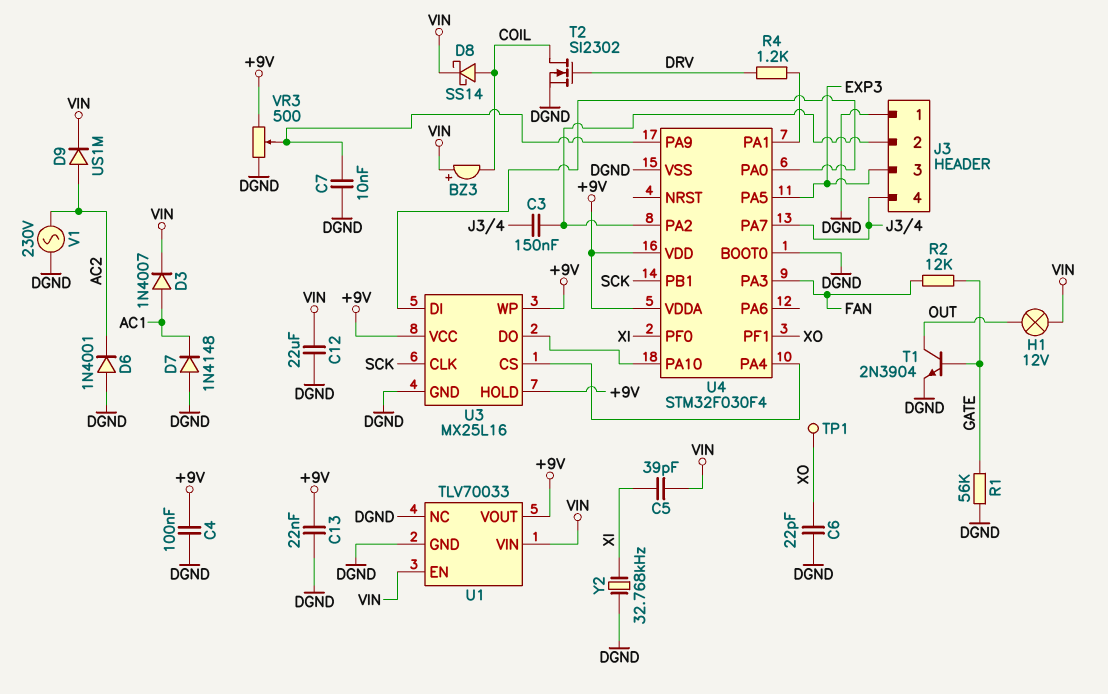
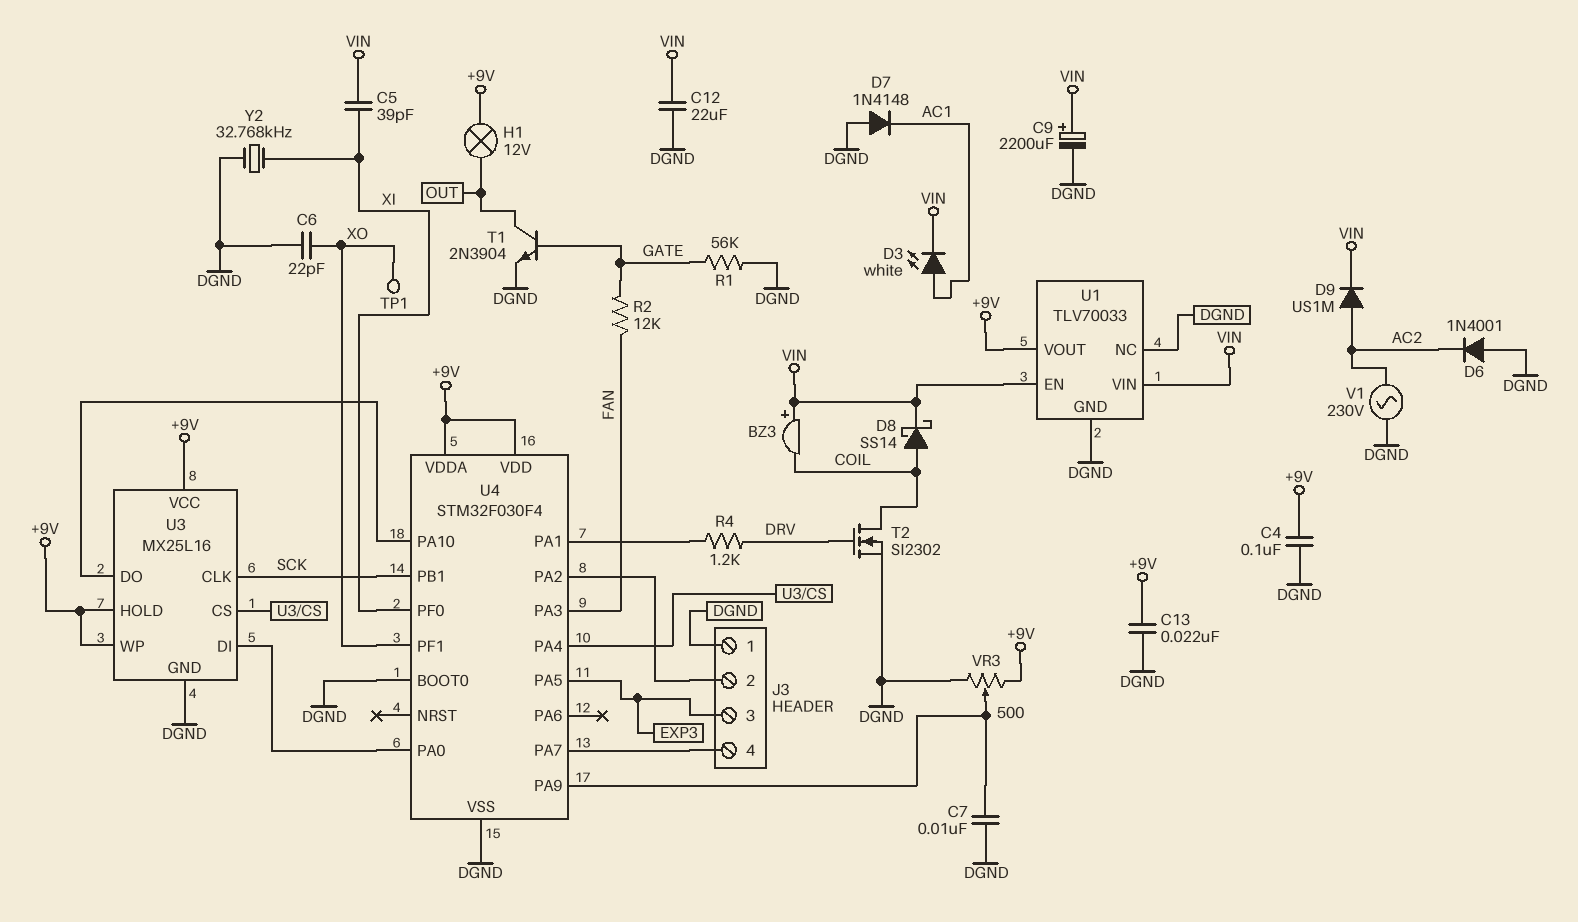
C3: 150nF (J3/2, J3/4) -> none
C9: none -> 2200uF (plus VIN, minus DGND)
D3: diode 1N4007 (A AC1, K VIN) -> LED white (A AC1, K VIN)
H1: lamp 12V (OUT, VIN) -> lamp 12V (+9V, OUT)

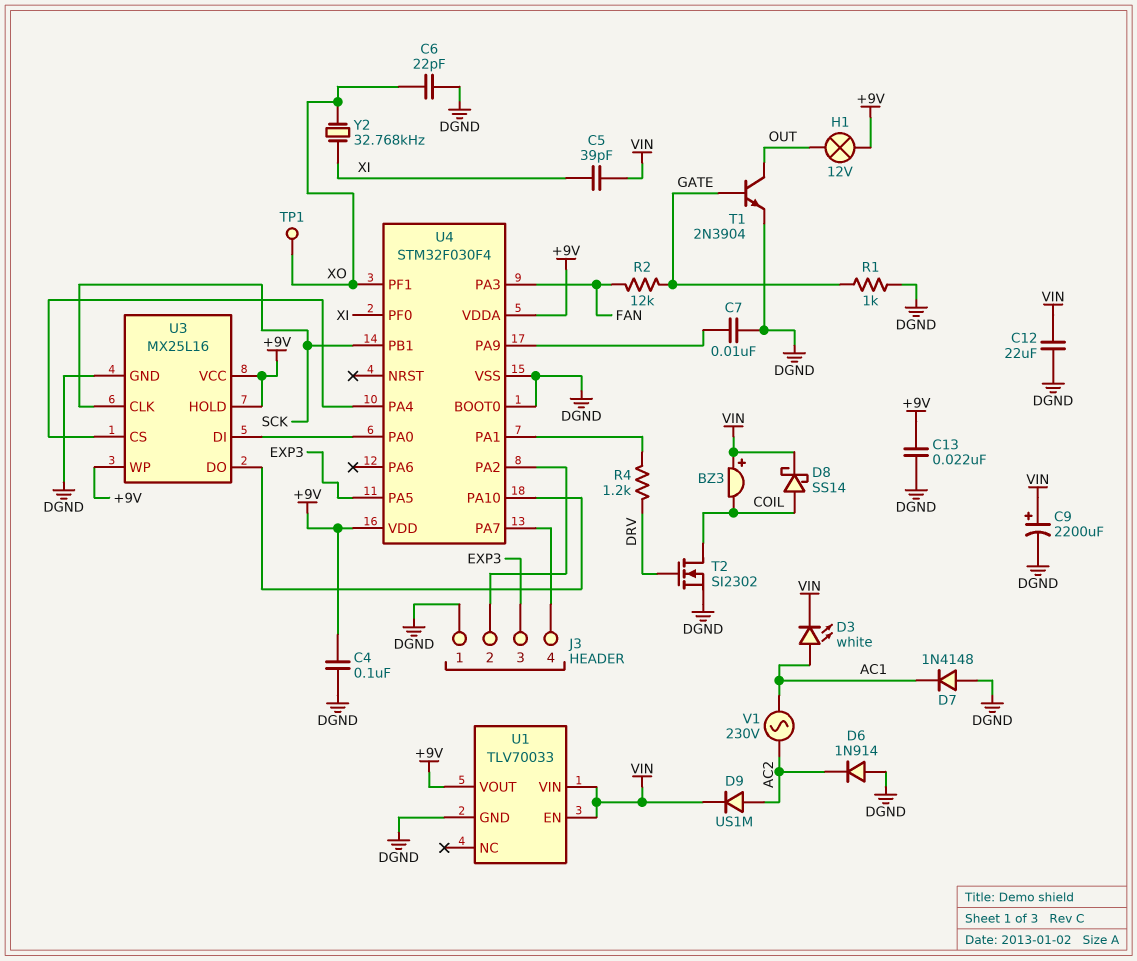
D6: diode 1N4001 (A DGND, K AC2) -> diode 1N914 (A DGND, K AC2)
R1: 56k (DGND, GATE) -> 1k (DGND, GATE)
U1 pin NC: DGND -> none
V1: AC 230V (AC2, DGND) -> AC 230V (AC1, AC2)
VR3: 500 (+9V, DGND, wiper U4/PA9) -> none
Y2: 32.768kHz (DGND, XI) -> 32.768kHz (XI, XO)

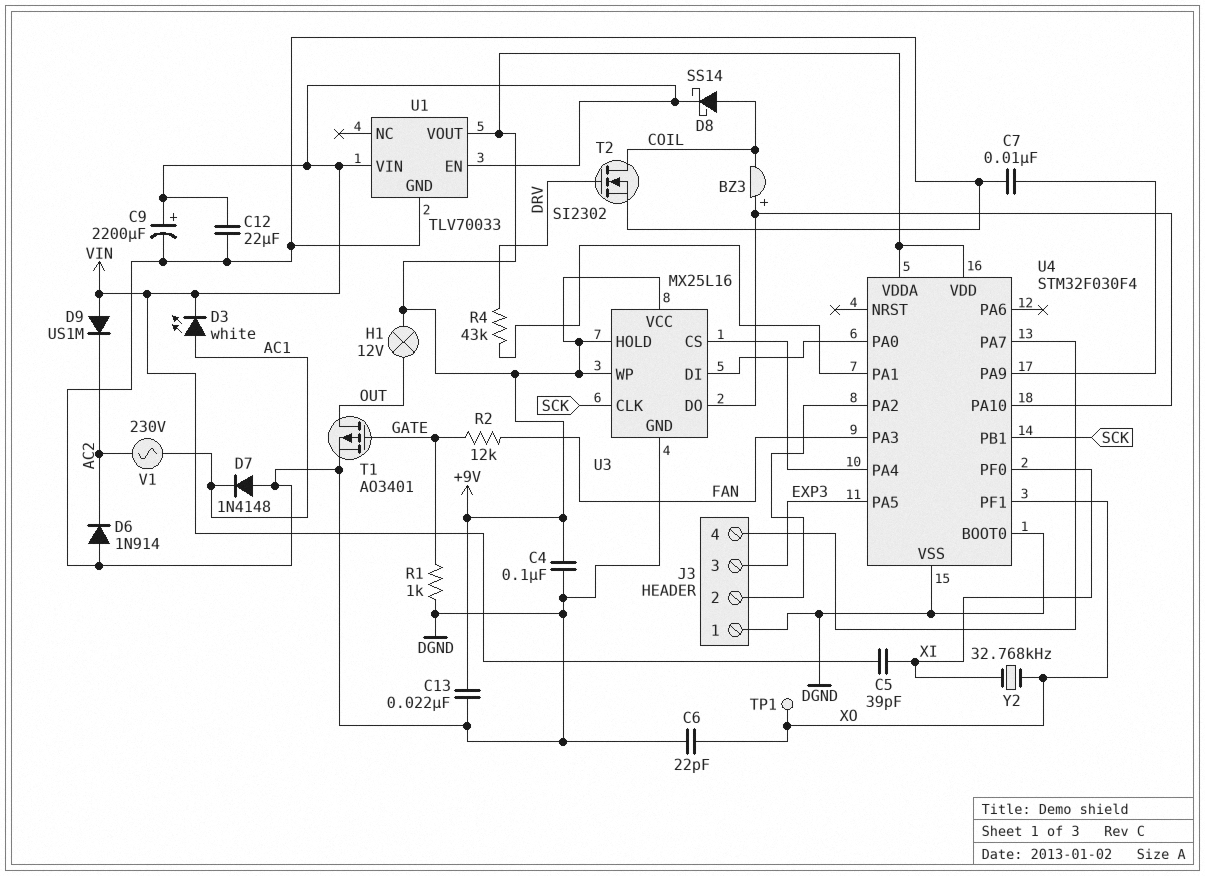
BZ3: buzzer (plus VIN, minus COIL) -> buzzer (plus U3/DO, minus COIL)
D9: diode US1M (A AC2, K VIN) -> diode US1M (A VIN, K AC2)
R4: 1.2k (DRV, U4/PA1) -> 43k (DRV, U4/PA1)
T1: NPN 2N3904 (B GATE, C OUT, E DGND) -> PMOS AO3401 (G GATE, D OUT, S DGND)

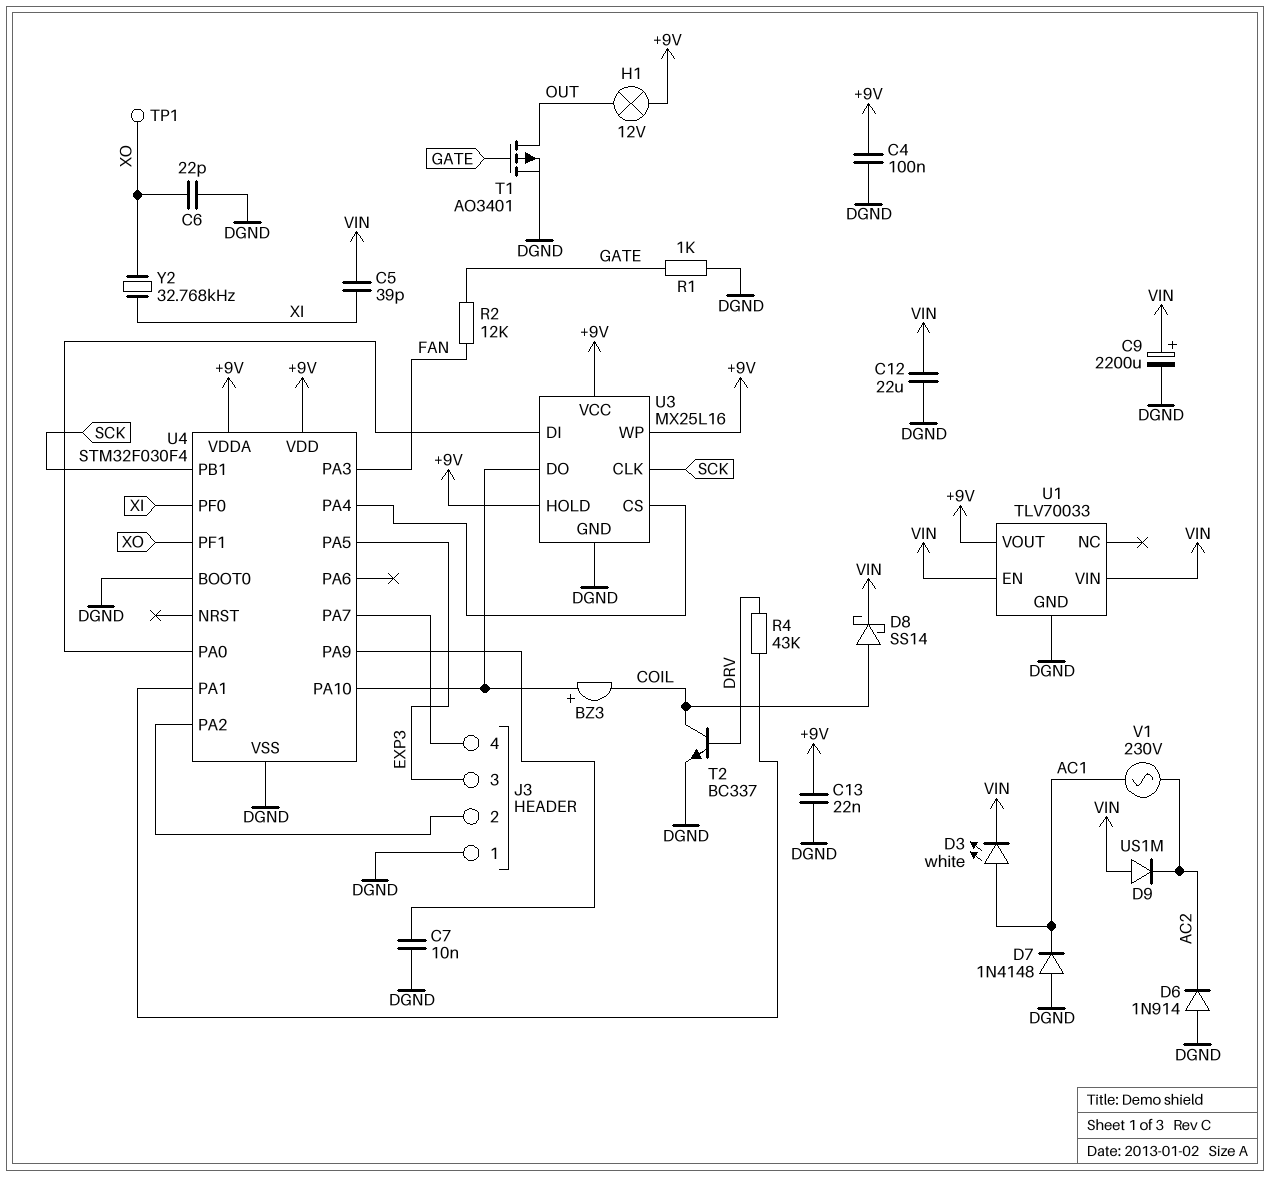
T2: NMOS SI2302 (G DRV, D COIL, S DGND) -> NPN BC337 (B DRV, C COIL, E DGND)

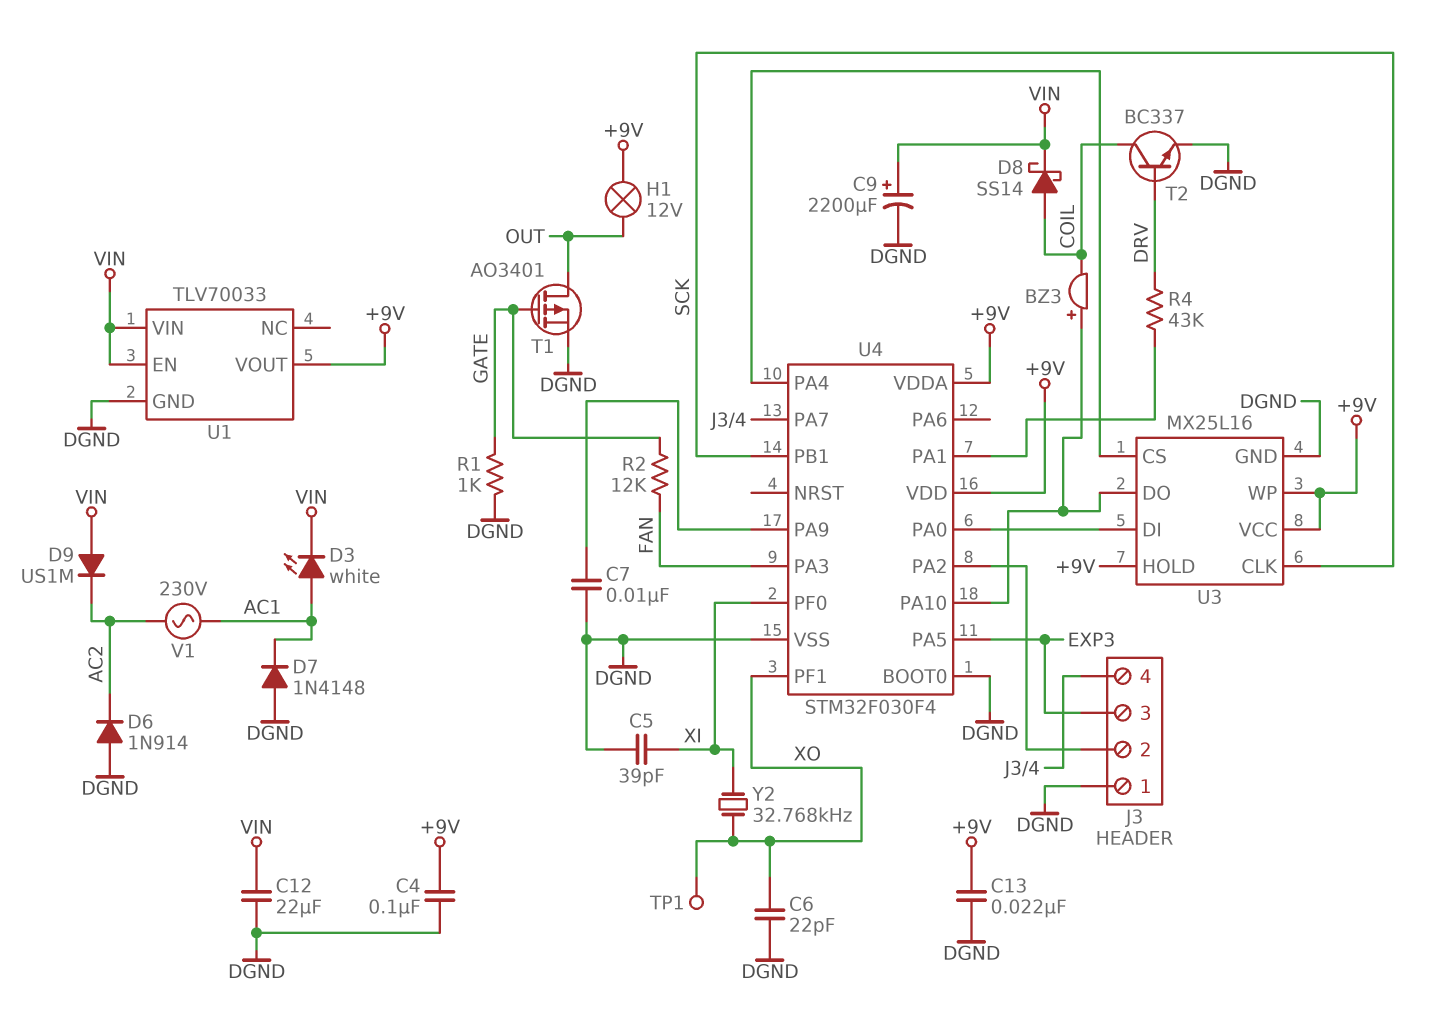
C5: 39pF (VIN, XI) -> 39pF (DGND, XI)

